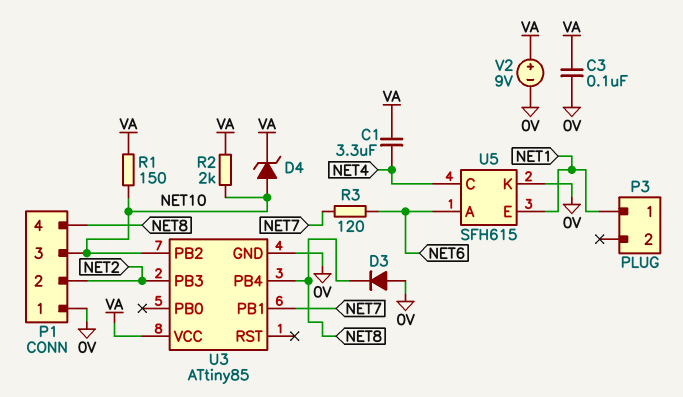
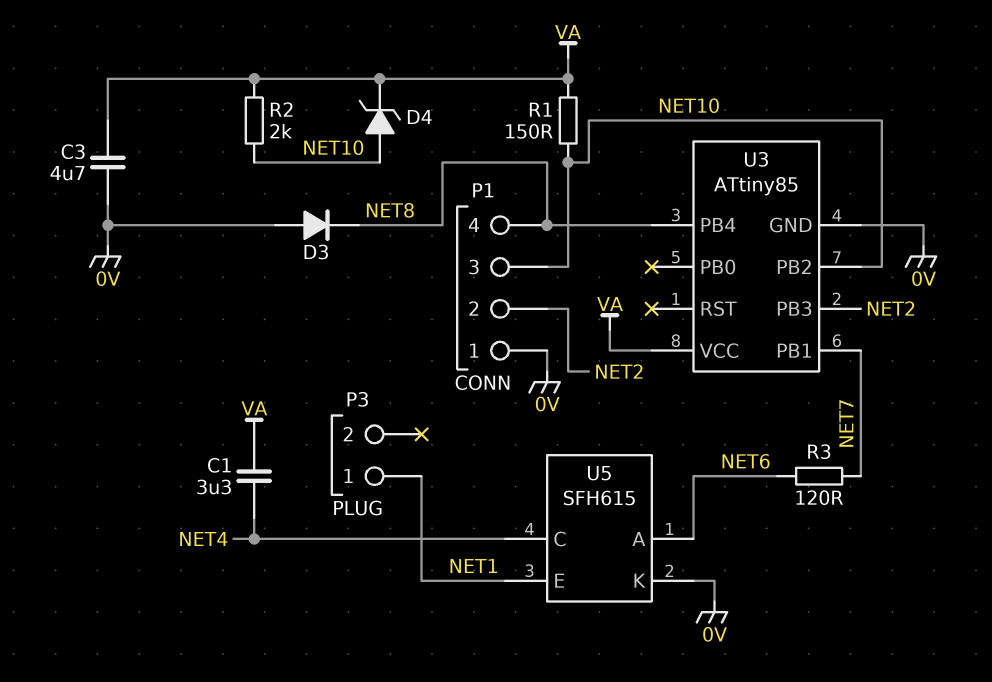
C3: 100nF (0V, VA) -> 4.7uF (0V, VA)
V2: 9V (plus VA, minus 0V) -> none

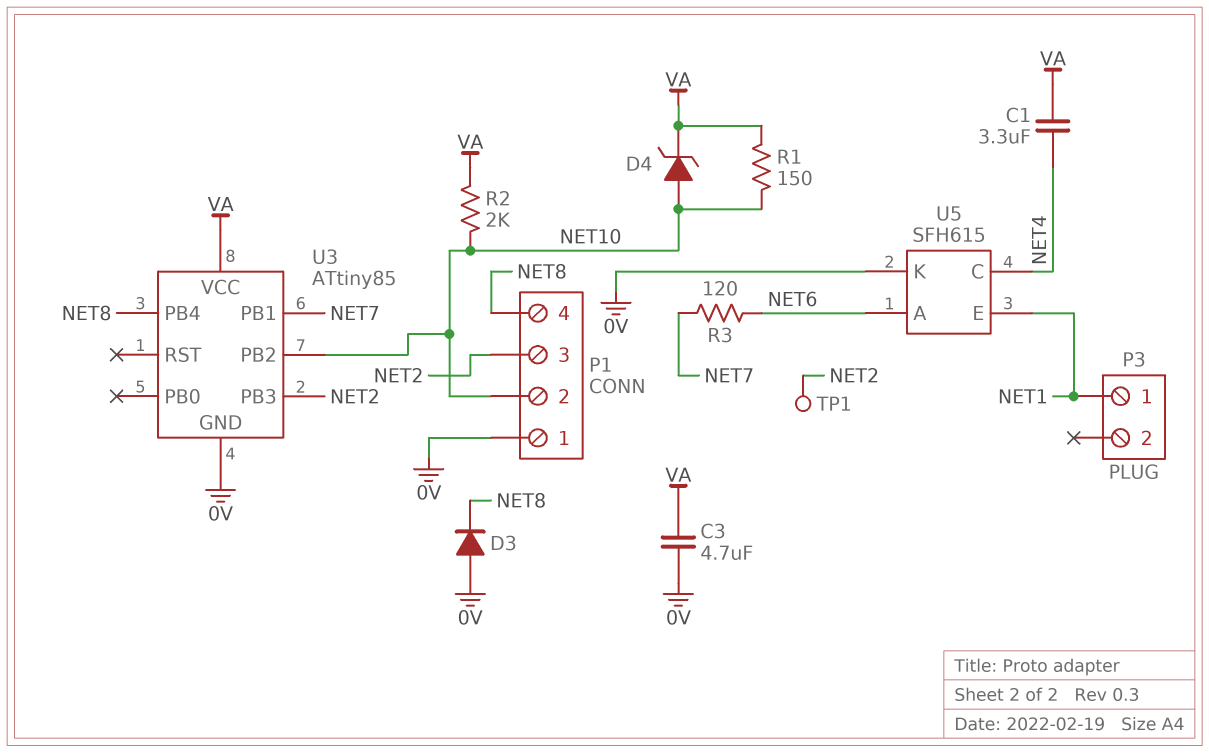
P1 pin 2: NET2 -> NET10
P1 pin 3: NET10 -> NET2
TP1: none -> test point (NET2)

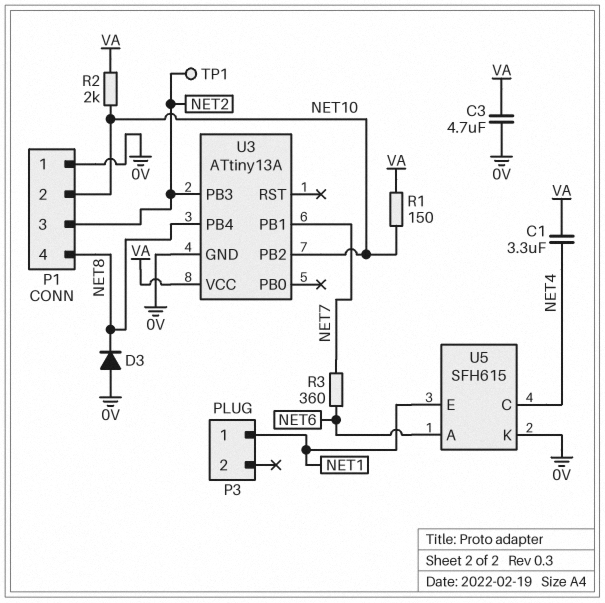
D4: zener (A NET10, K VA) -> none
R3: 120 (NET6, NET7) -> 360 (NET6, NET7)
U3: ATtiny85 -> ATtiny13A

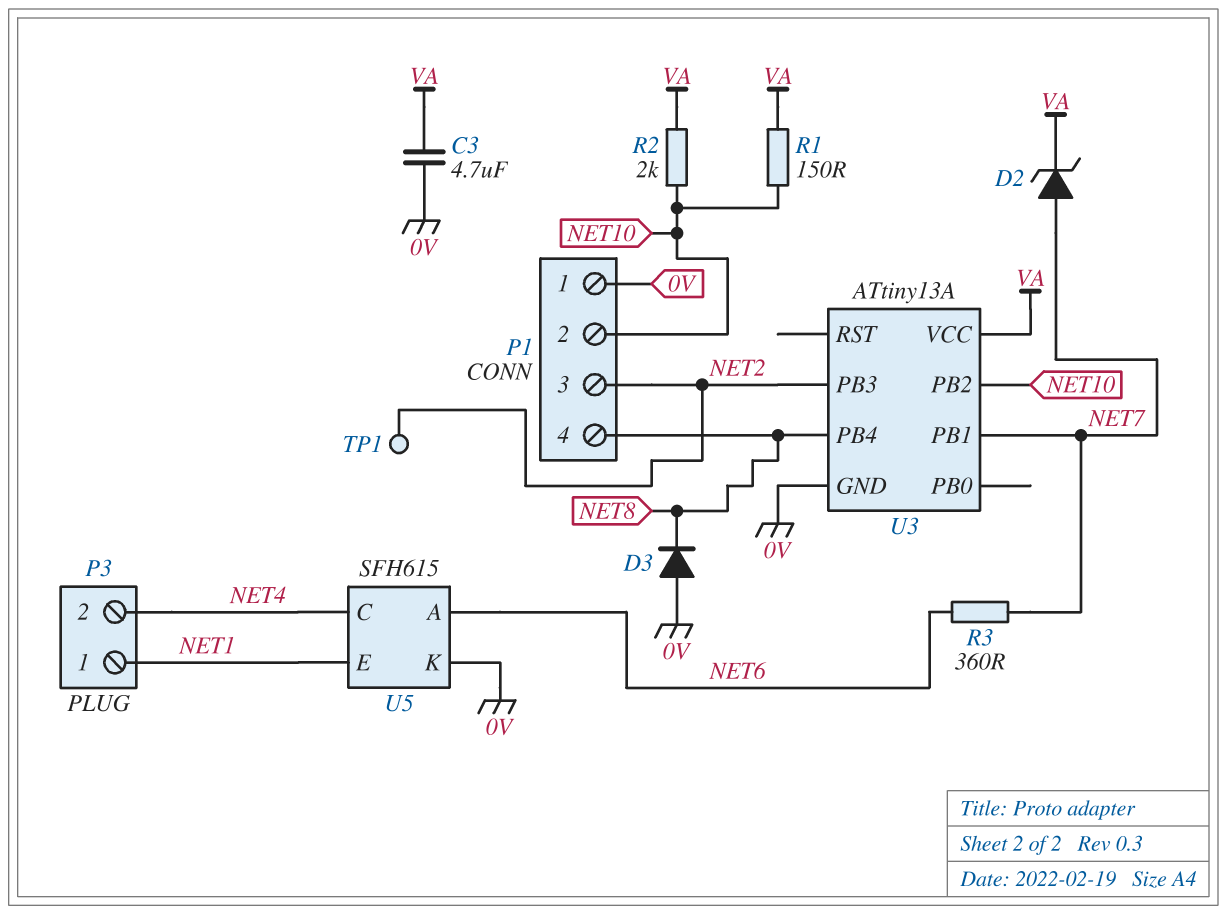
C1: 3.3uF (NET4, VA) -> none
D2: none -> zener (A NET7, K VA)
P3 pin 2: none -> NET4

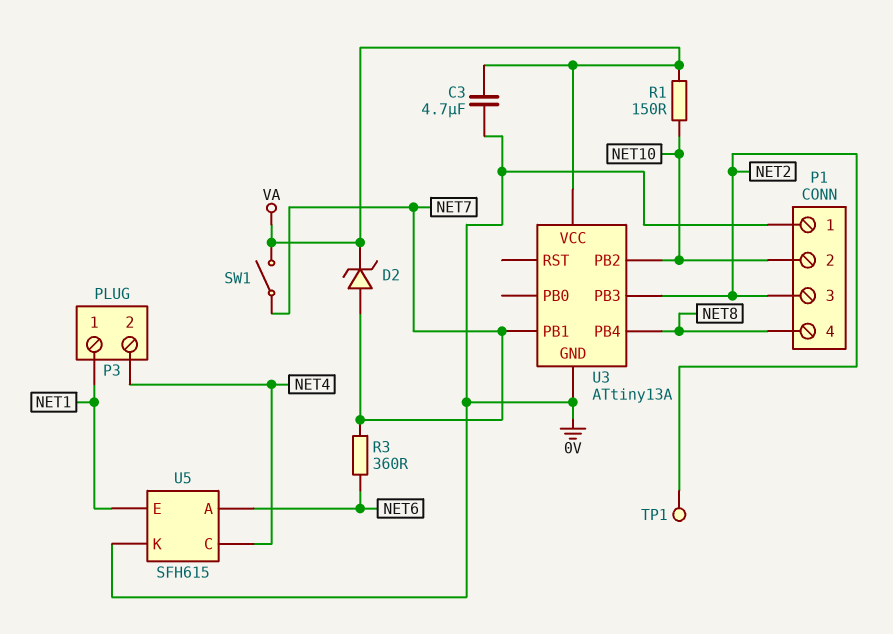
D3: diode (A 0V, K NET8) -> none
R2: 2k (NET10, VA) -> none
SW1: none -> switch (NET7, VA)

